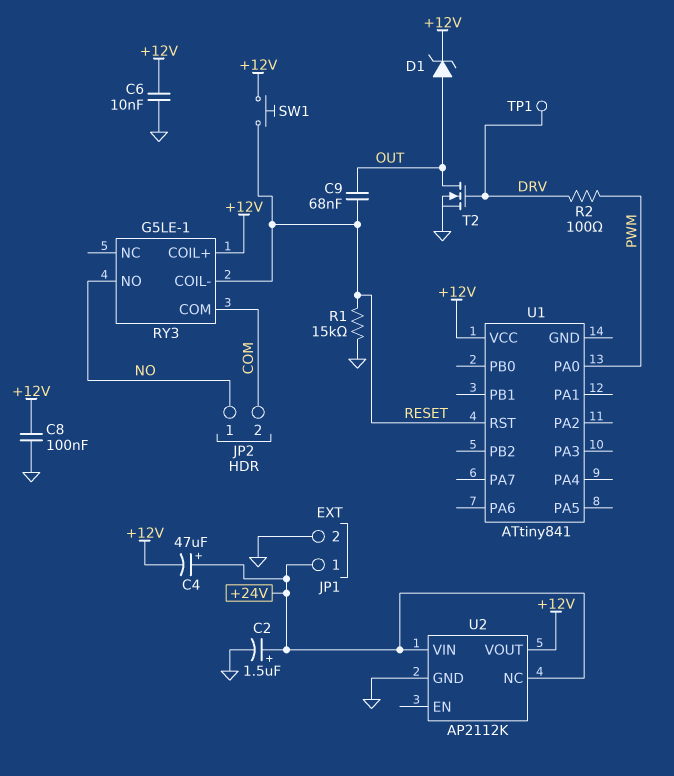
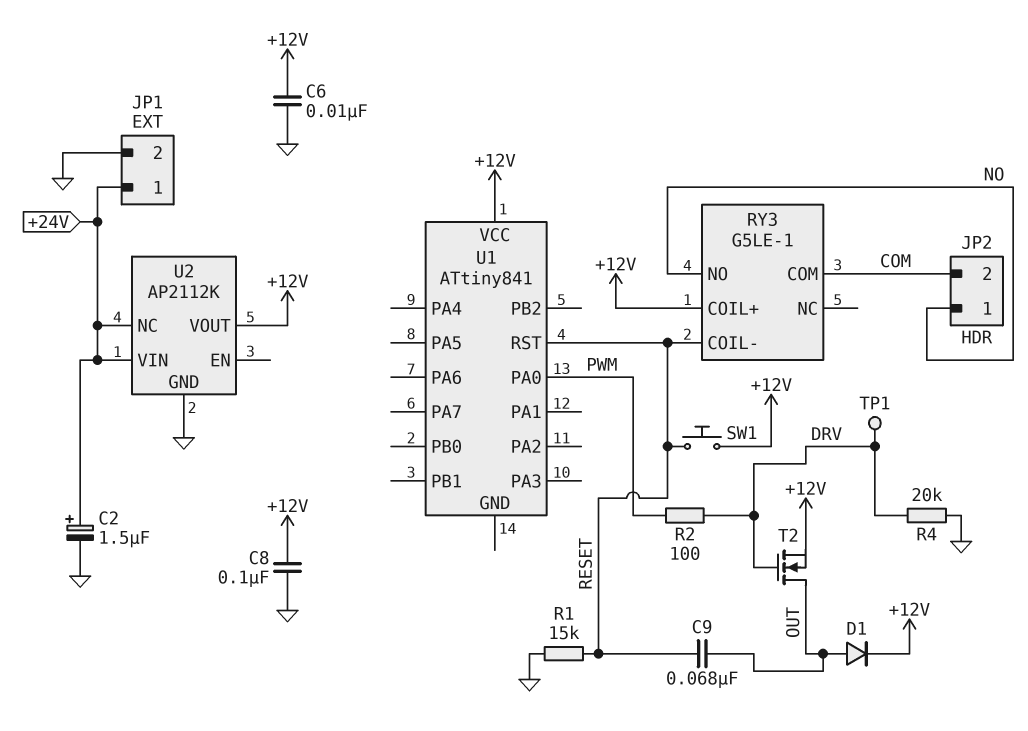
C4: 47uF (plus +24V, minus +12V) -> none
D1: zener (A OUT, K +12V) -> diode (A OUT, K +12V)
R4: none -> 20k (DRV, GND)
T2: NMOS (G DRV, D OUT, S GND) -> NMOS (G DRV, D OUT, S +12V)

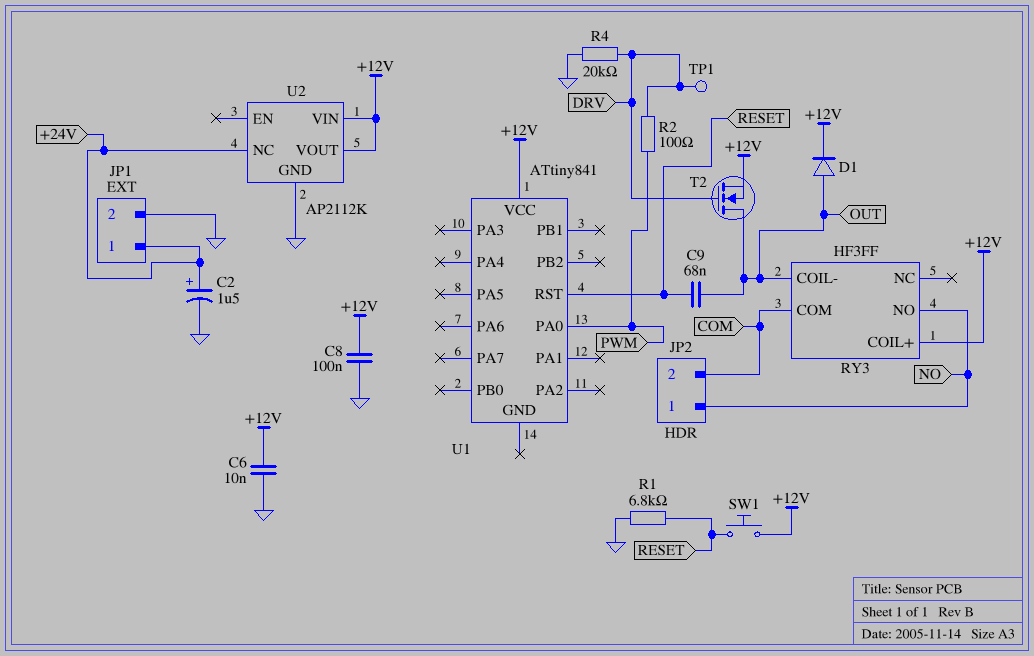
R1: 15k (GND, RESET) -> 6.8k (GND, RESET)
RY3: G5LE-1 -> HF3FF
RY3 pin COIL-: RESET -> OUT
U2 pin VIN: +24V -> +12V

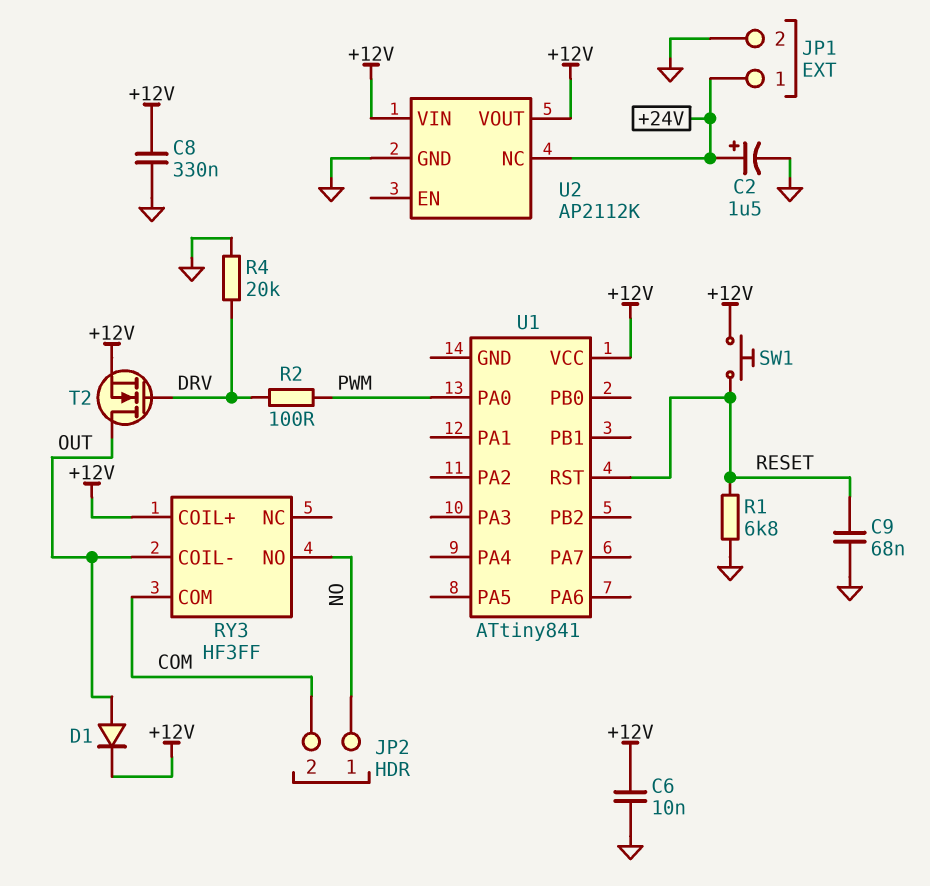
C8: 100nF (+12V, GND) -> 330nF (+12V, GND)
C9: 68nF (OUT, RESET) -> 68nF (GND, RESET)
TP1: test point (DRV) -> none

